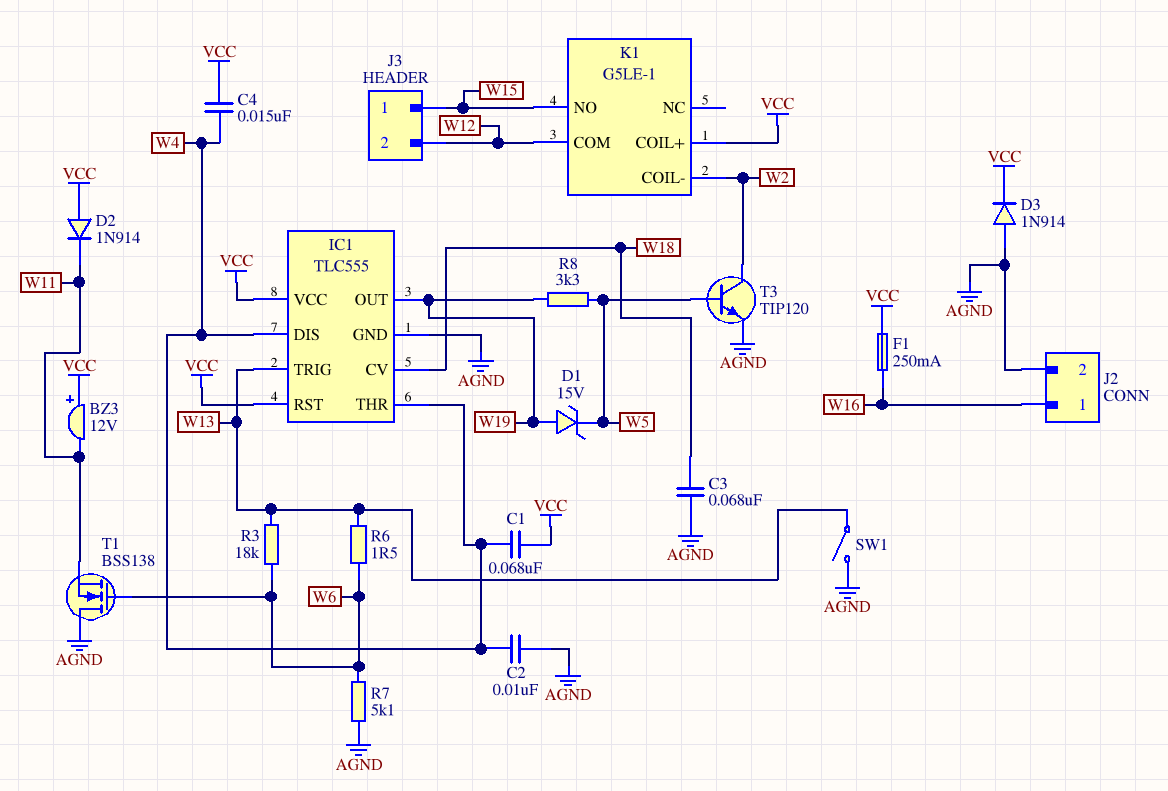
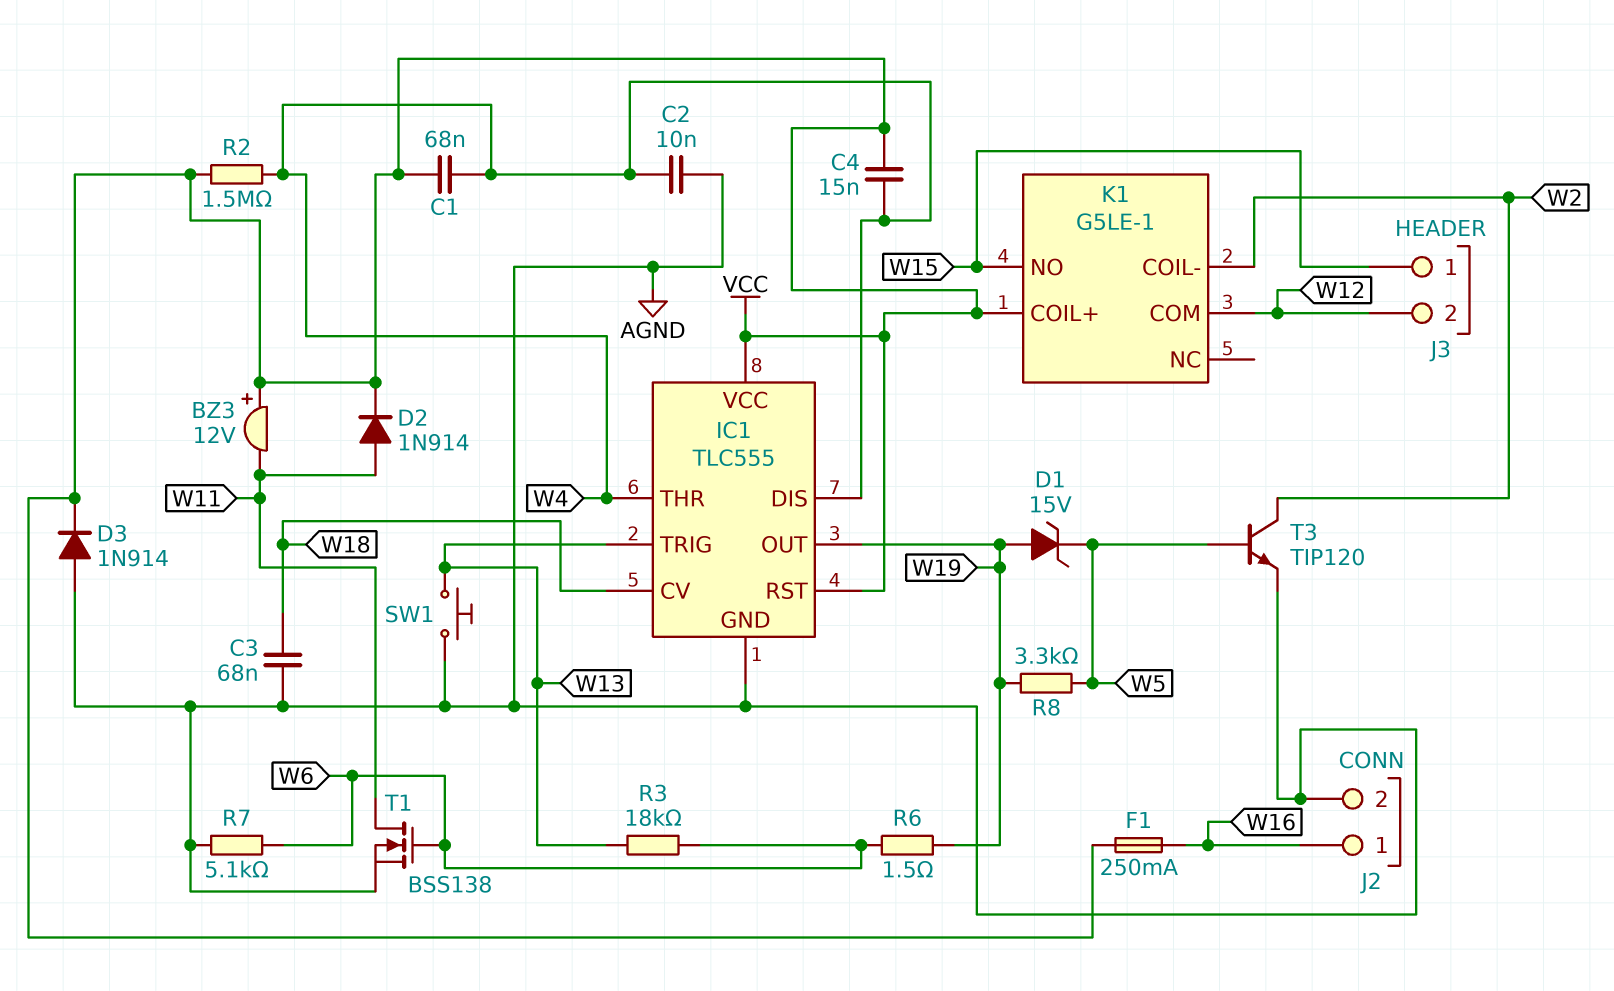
D2: diode 1N914 (A VCC, K W11) -> diode 1N914 (A W11, K VCC)
R2: none -> 1.5M (VCC, W4)
R6: 1.5 (W6, W13) -> 1.5 (W6, W19)
SW1: switch (AGND, W13) -> button (AGND, W13)
T1: NMOS BSS138 (G W6, D AGND, S W11) -> NMOS BSS138 (G W6, D W11, S AGND)

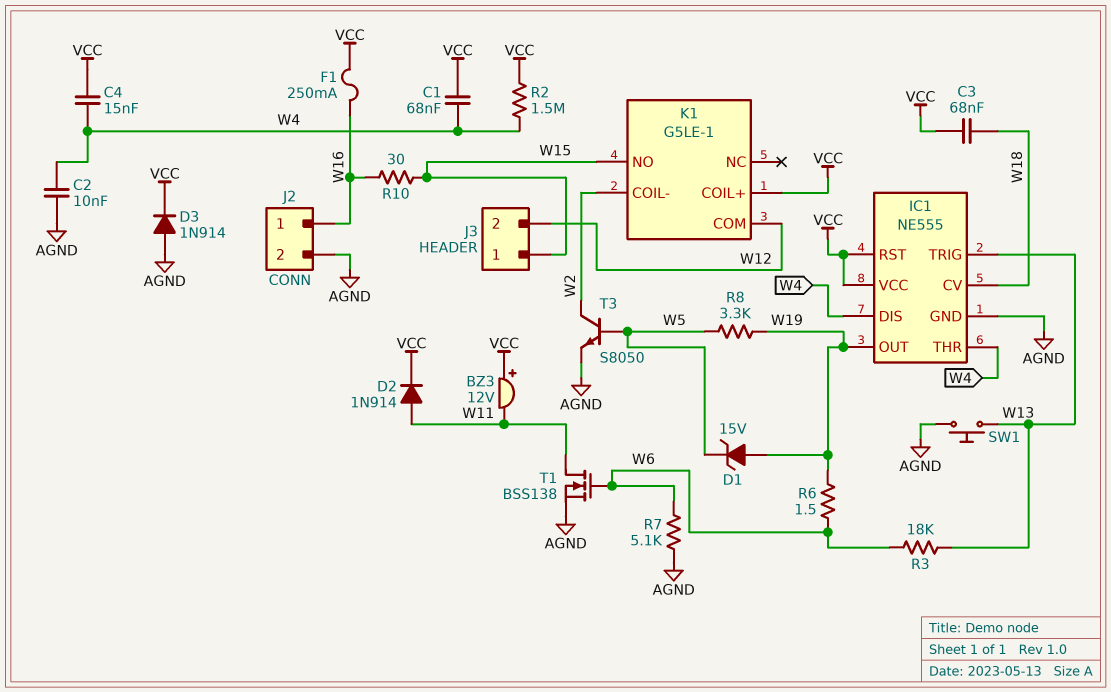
C3: 68nF (AGND, W18) -> 68nF (VCC, W18)
IC1: TLC555 -> NE555
R10: none -> 30 (W15, W16)
T3: NPN TIP120 (B W5, C W2, E AGND) -> NPN S8050 (B W5, C W2, E AGND)

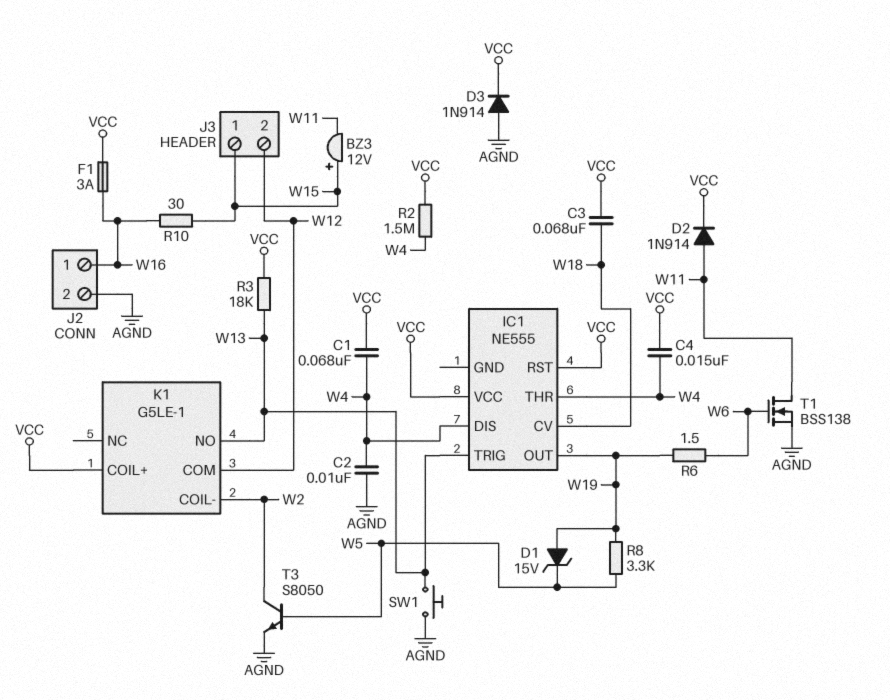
BZ3: buzzer 12V (plus VCC, minus W11) -> buzzer 12V (plus W15, minus W11)
F1: 250mA (VCC, W16) -> 3A (VCC, W16)
IC1 pin GND: AGND -> none
K1 pin NO: W15 -> W13
R3: 18k (W6, W13) -> 18k (VCC, W13)
R7: 5.1k (AGND, W6) -> none

